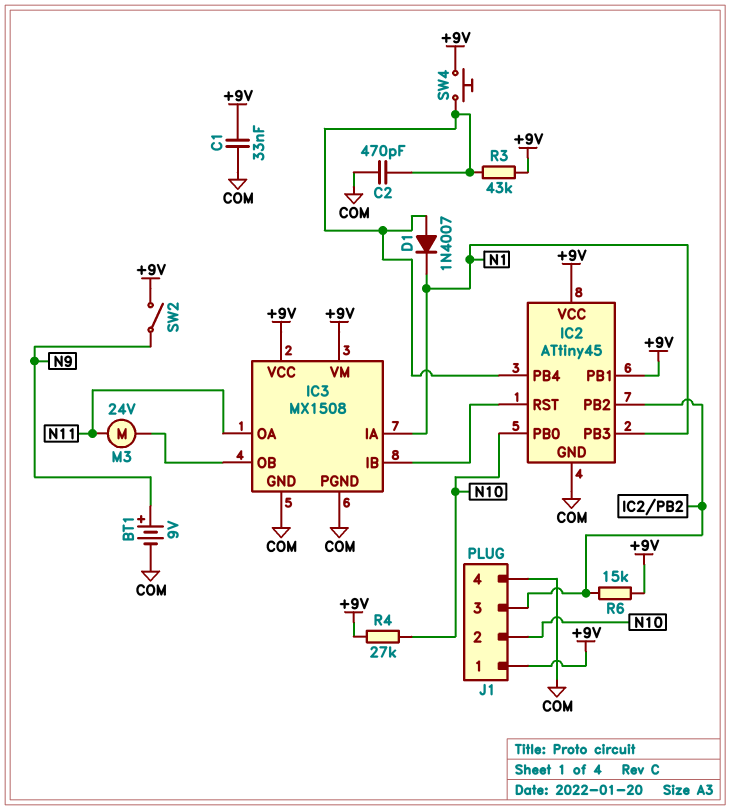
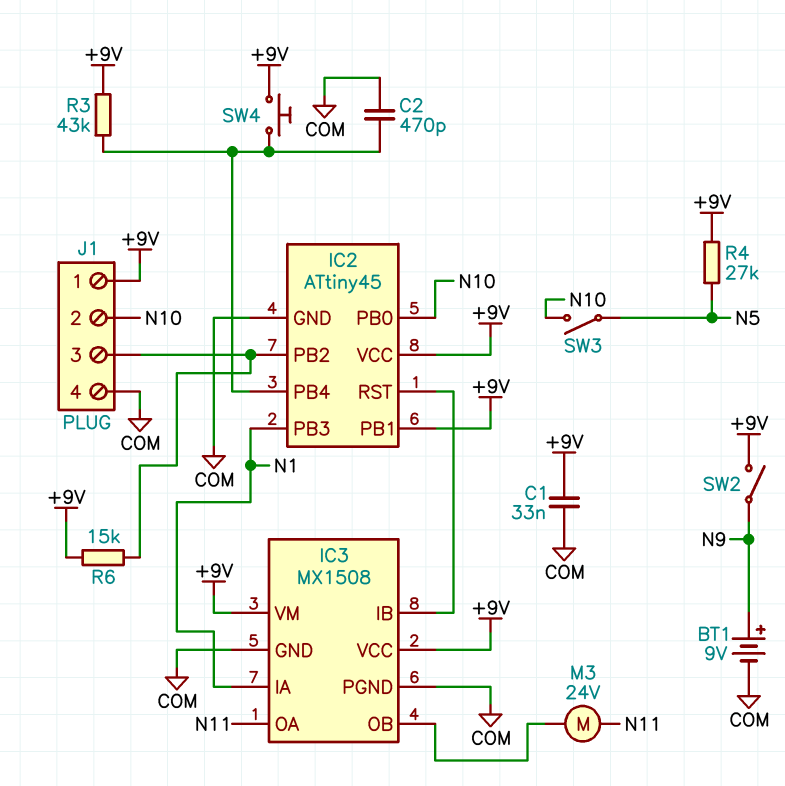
D1: diode 1N4007 (A IC2/PB4, K N1) -> none
R4: 27k (+9V, N10) -> 27k (+9V, N5)
SW3: none -> switch (N5, N10)

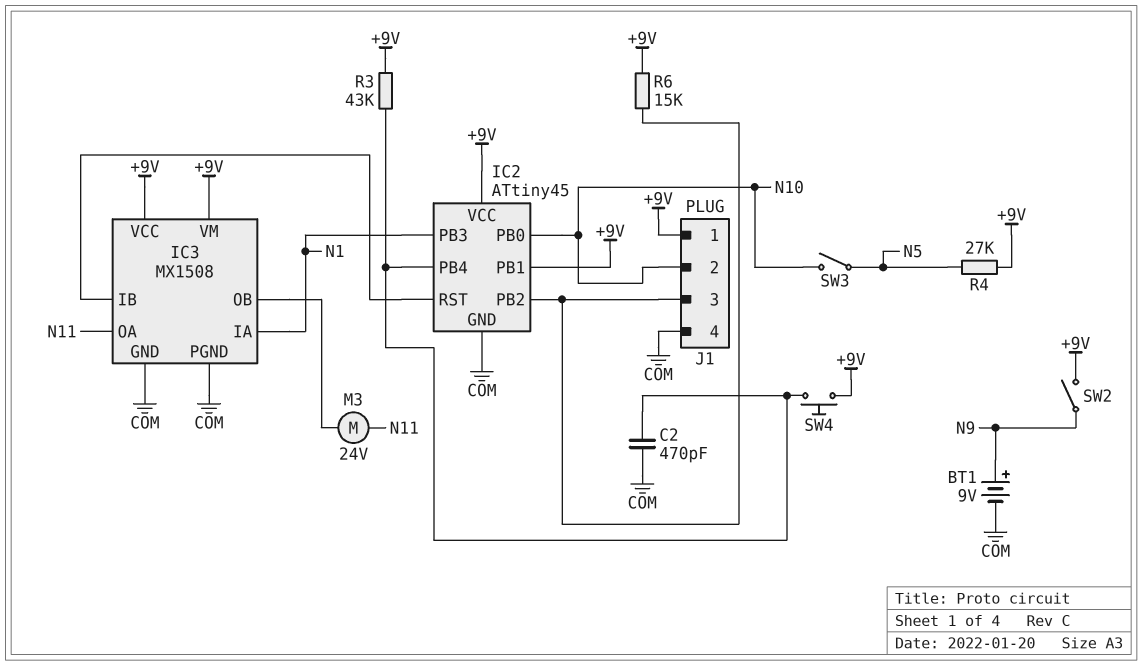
C1: 33nF (+9V, COM) -> none

